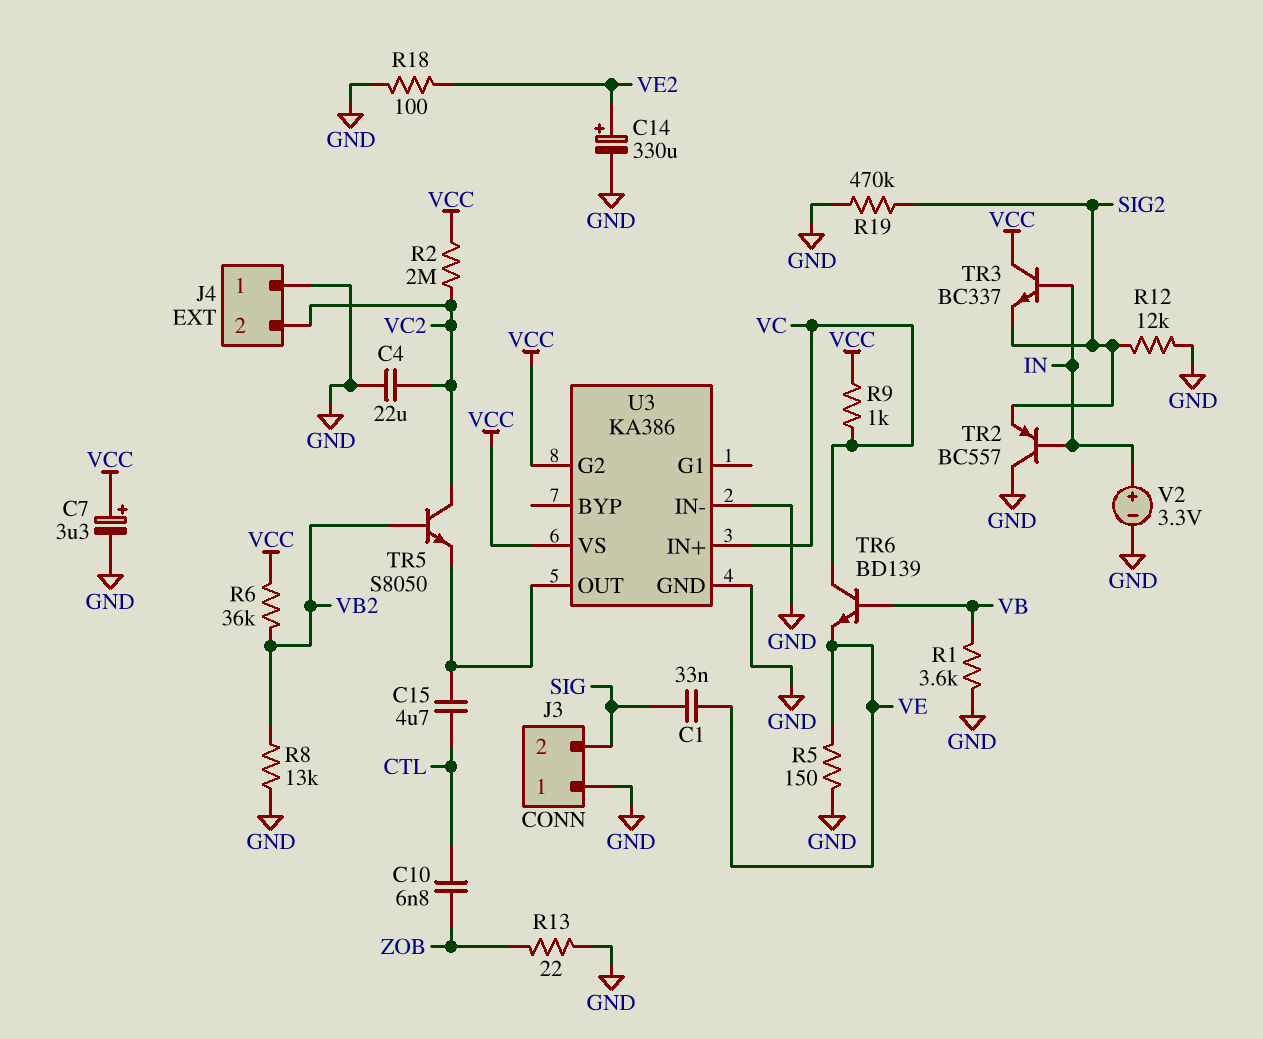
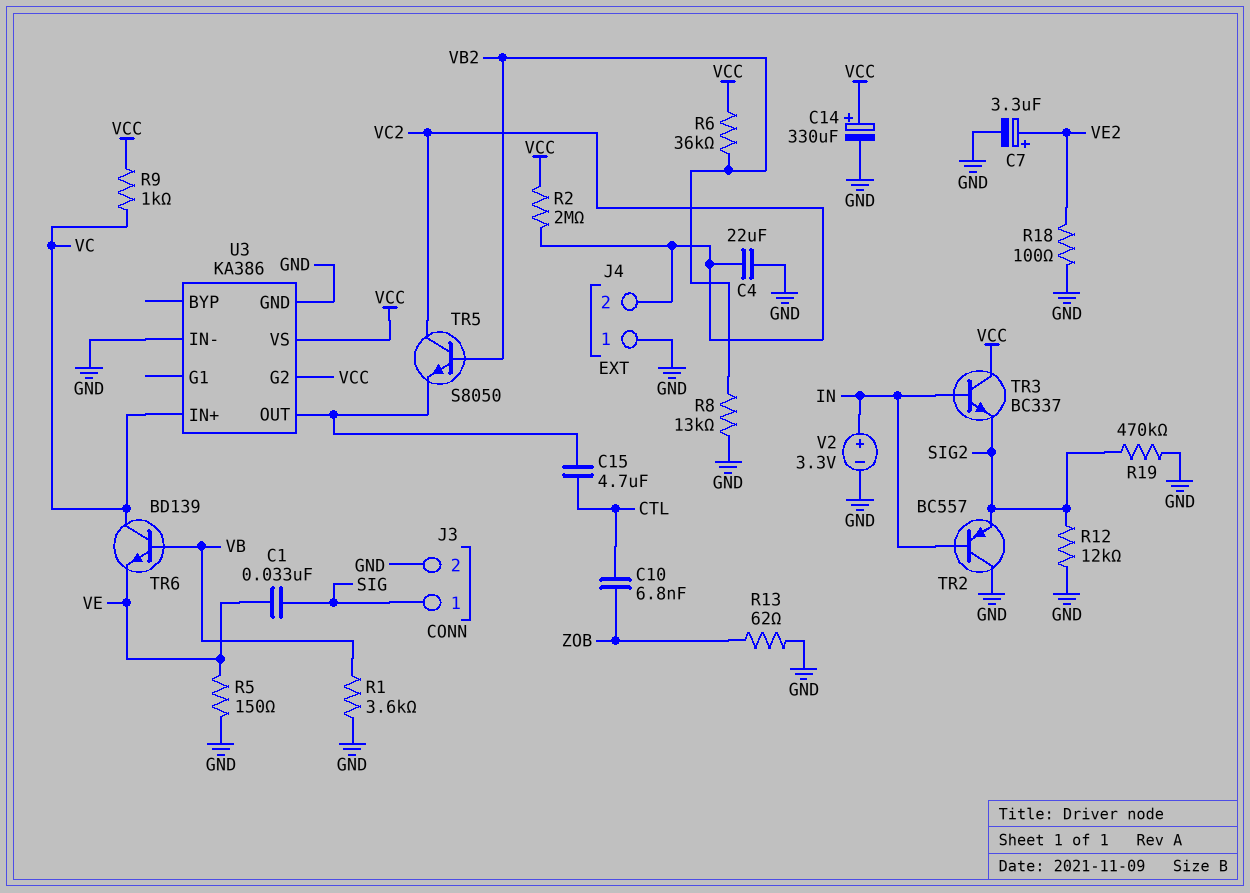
C7: 3.3uF (plus VCC, minus GND) -> 3.3uF (plus VE2, minus GND)
C14: 330uF (plus VE2, minus GND) -> 330uF (plus VCC, minus GND)
J3 pin 1: GND -> SIG
J3 pin 2: SIG -> GND
R13: 22 (GND, ZOB) -> 62 (GND, ZOB)

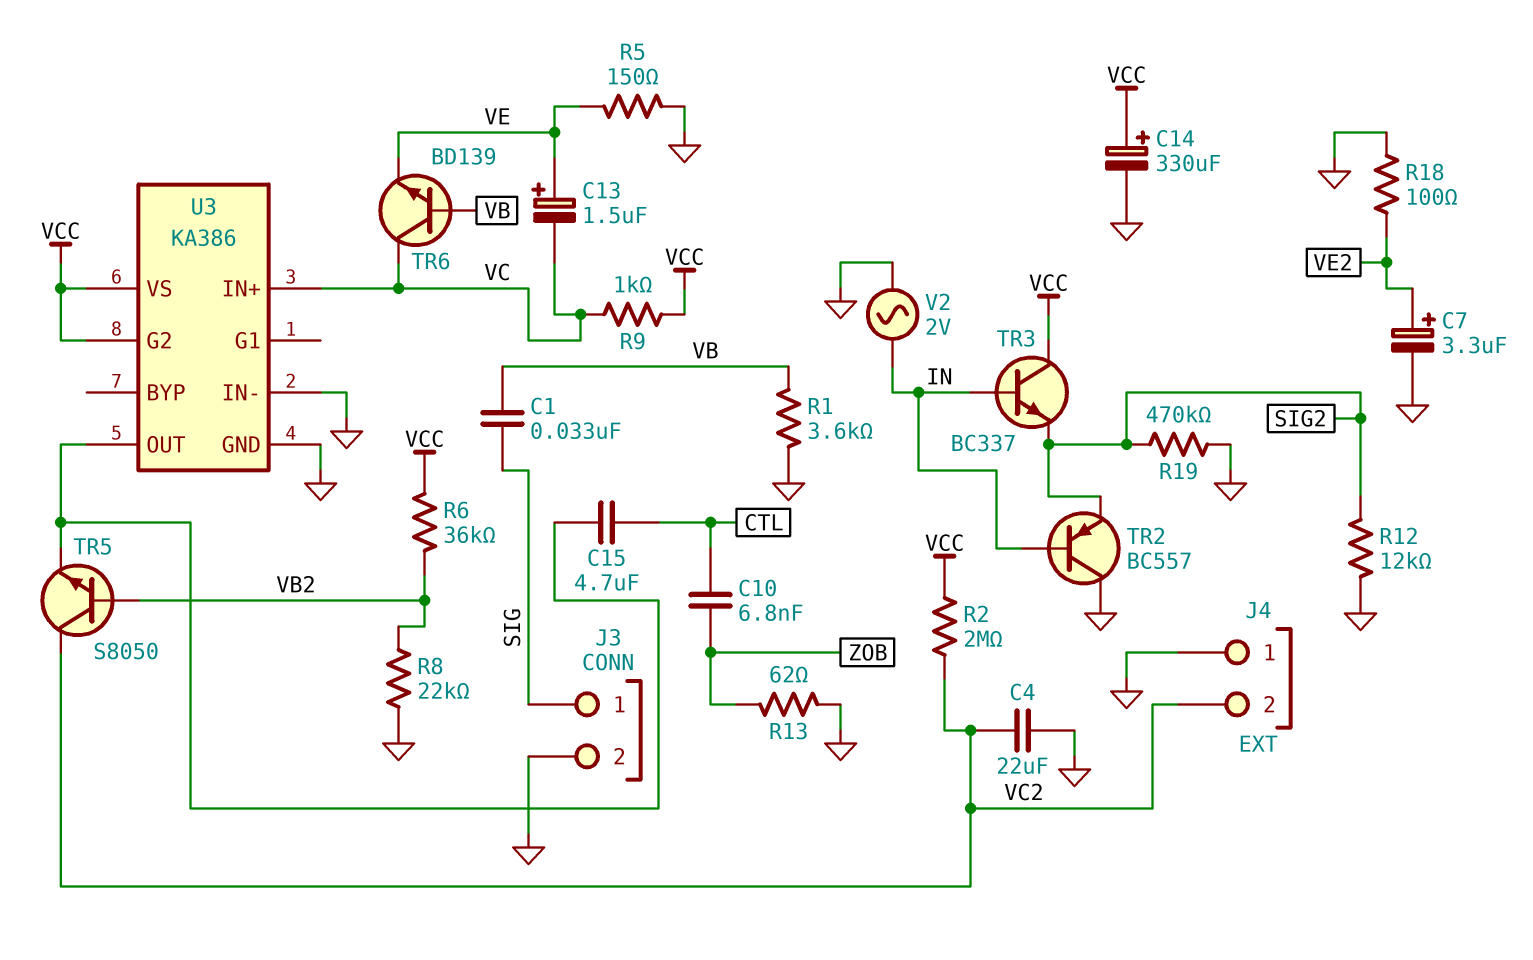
C1: 33nF (SIG, VE) -> 33nF (SIG, VB)
C13: none -> 1.5uF (plus VE, minus VC)
R8: 13k (GND, VB2) -> 22k (GND, VB2)
V2: 3.3V (plus IN, minus GND) -> AC 2V (GND, IN)

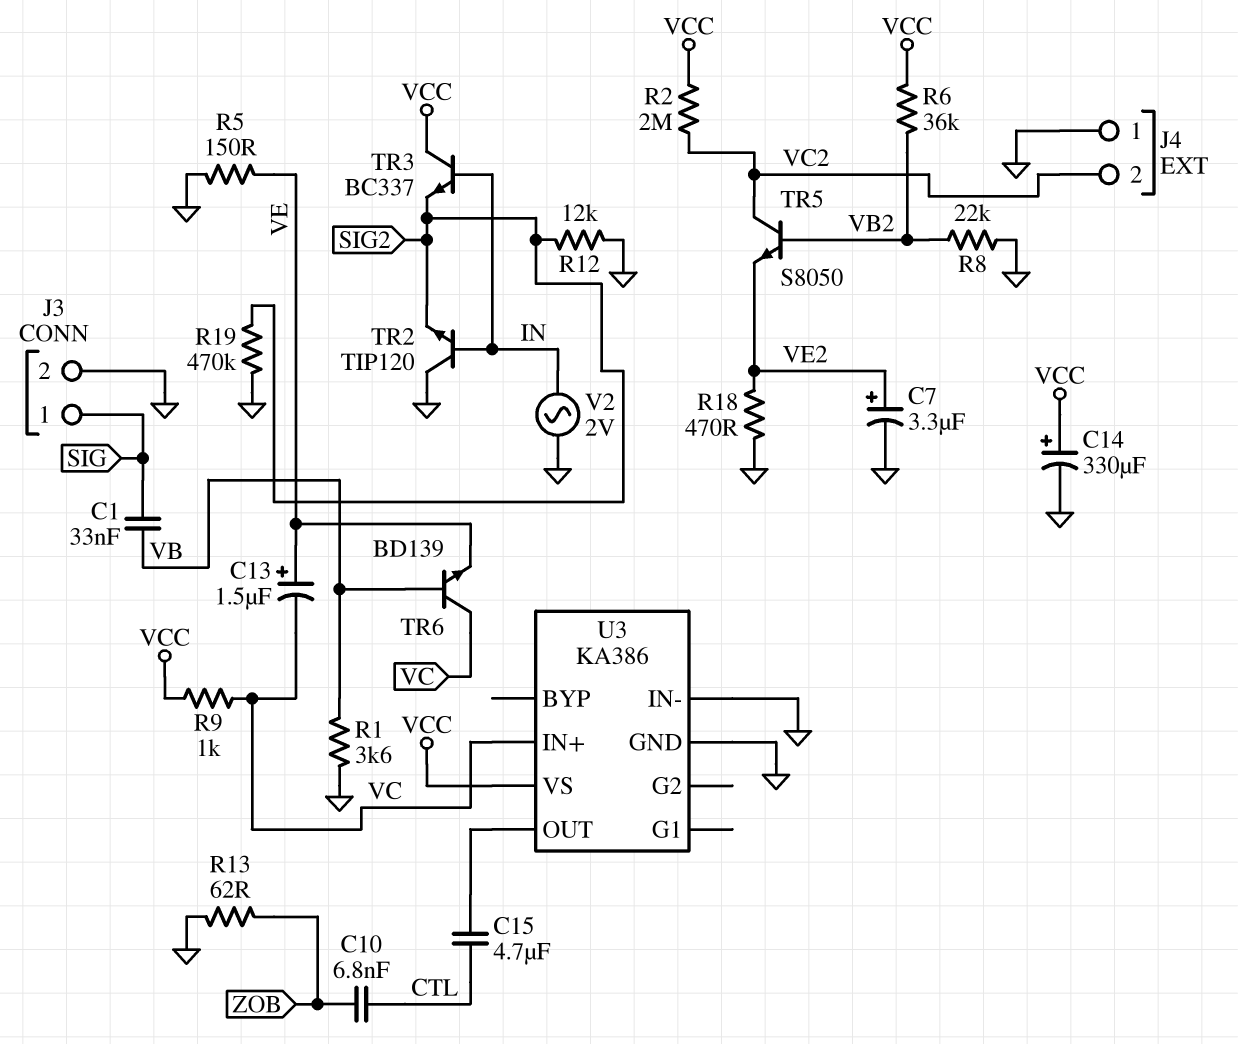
C4: 22uF (GND, VC2) -> none
R18: 100 (GND, VE2) -> 470 (GND, VE2)
TR2: PNP BC557 (B IN, C GND, E SIG2) -> NPN TIP120 (B IN, C GND, E SIG2)
TR5: NPN S8050 (B VB2, C VC2, E U3/OUT) -> NPN S8050 (B VB2, C VC2, E VE2)
U3 pin G2: VCC -> none

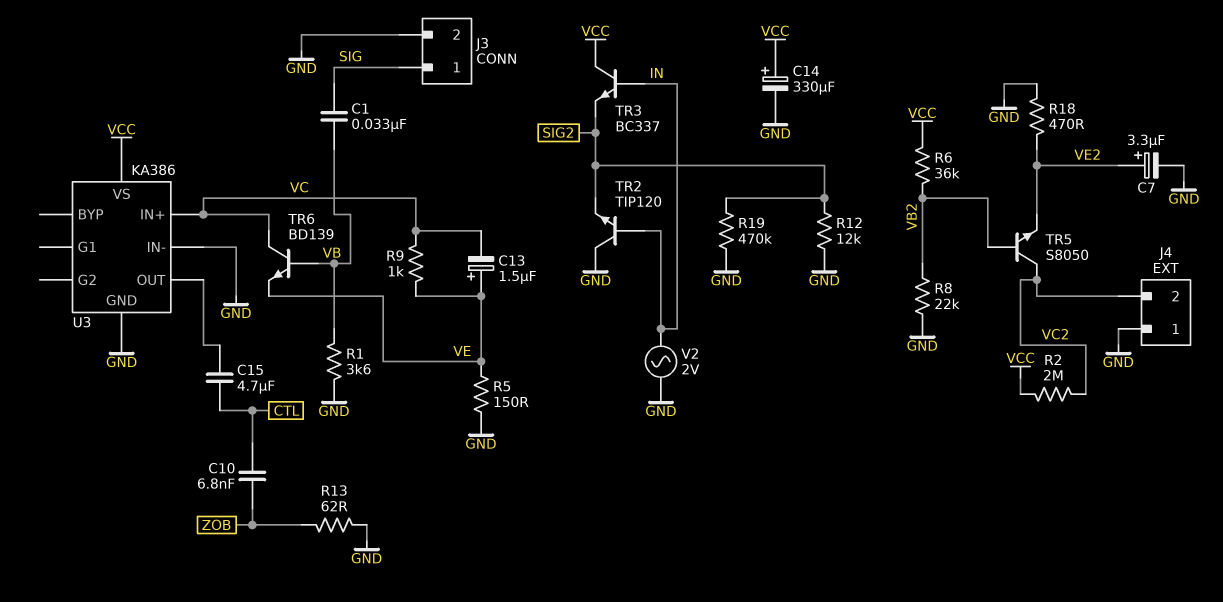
R9: 1k (VC, VCC) -> 1k (VC, VE)

